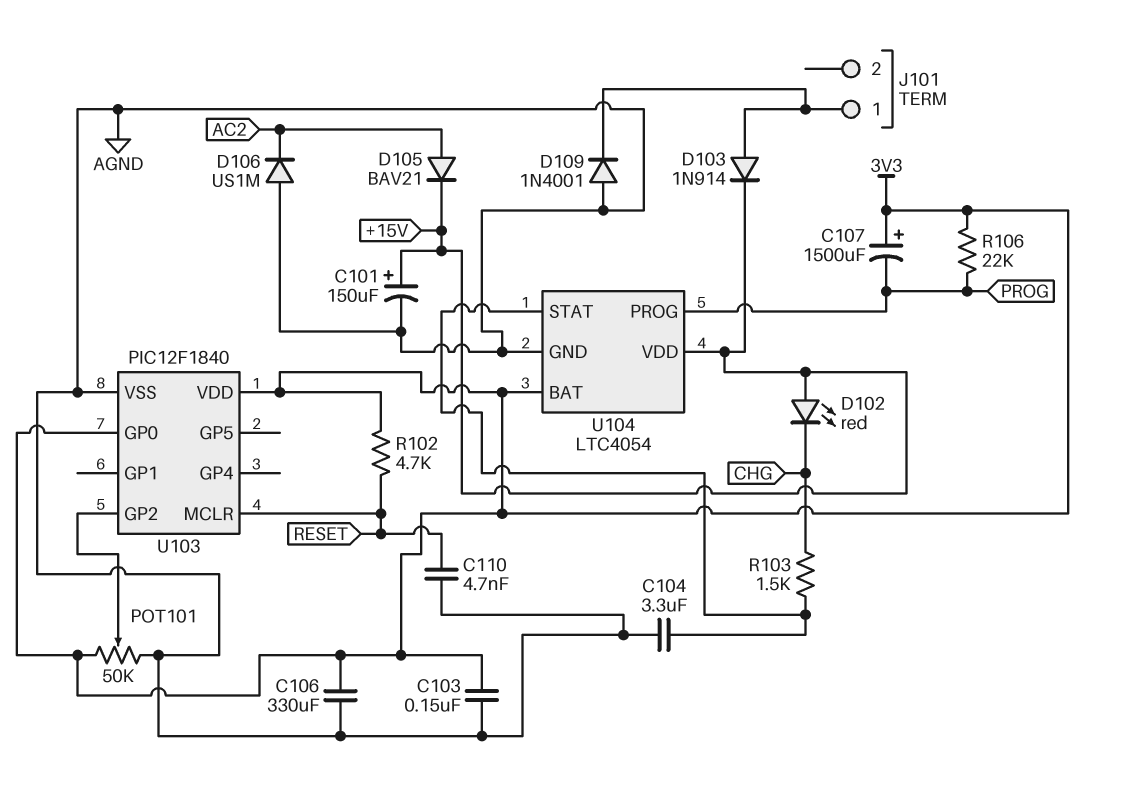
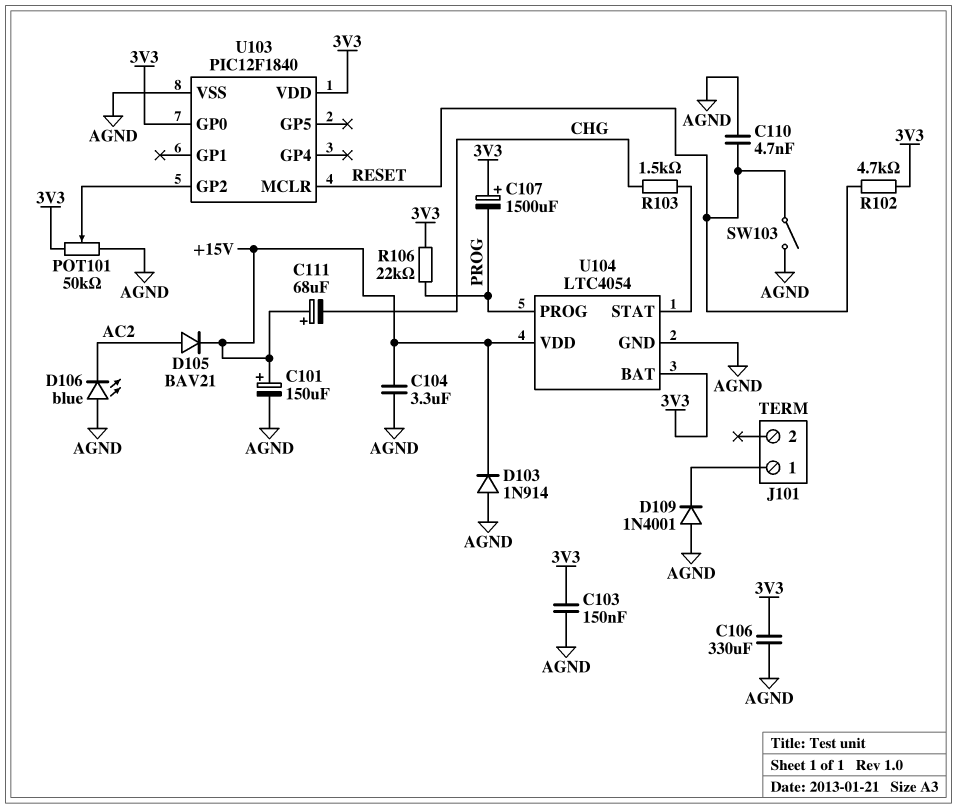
C104: 3.3uF (AGND, U104/STAT) -> 3.3uF (+15V, AGND)
C111: none -> 68uF (plus +15V, minus CHG)
D102: LED red (A +15V, K CHG) -> none
D103: diode 1N914 (A J101/1, K +15V) -> diode 1N914 (A AGND, K +15V)
D106: diode US1M (A AGND, K AC2) -> LED blue (A AGND, K AC2)
SW103: none -> switch (AGND, RESET)

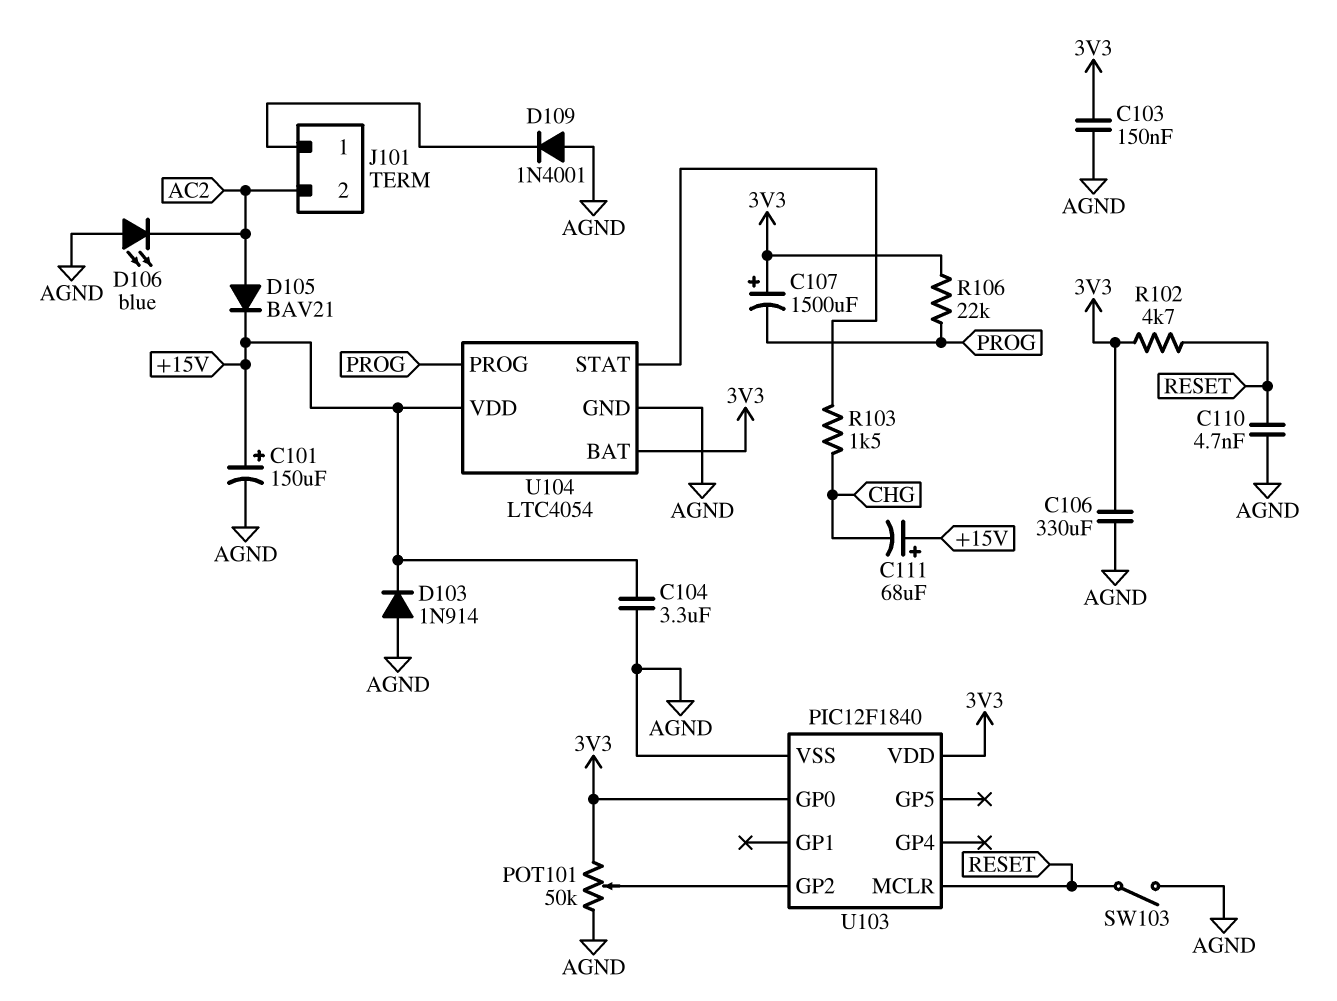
J101 pin 2: none -> AC2

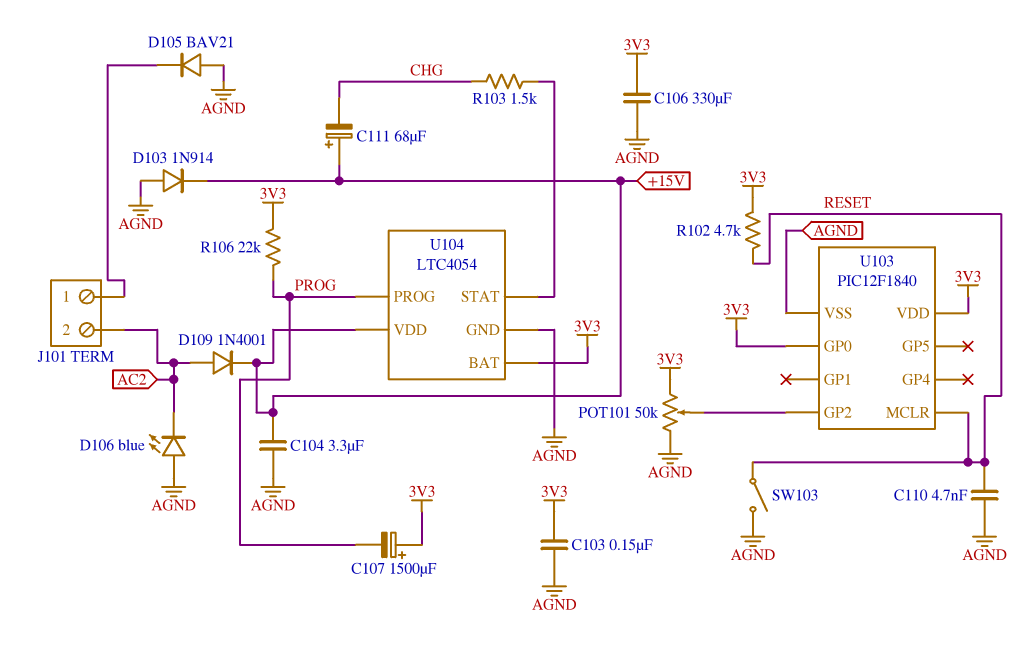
C101: 150uF (plus +15V, minus AGND) -> none
D105: diode BAV21 (A AC2, K +15V) -> diode BAV21 (A AGND, K J101/1)
D109: diode 1N4001 (A AGND, K J101/1) -> diode 1N4001 (A AC2, K +15V)

